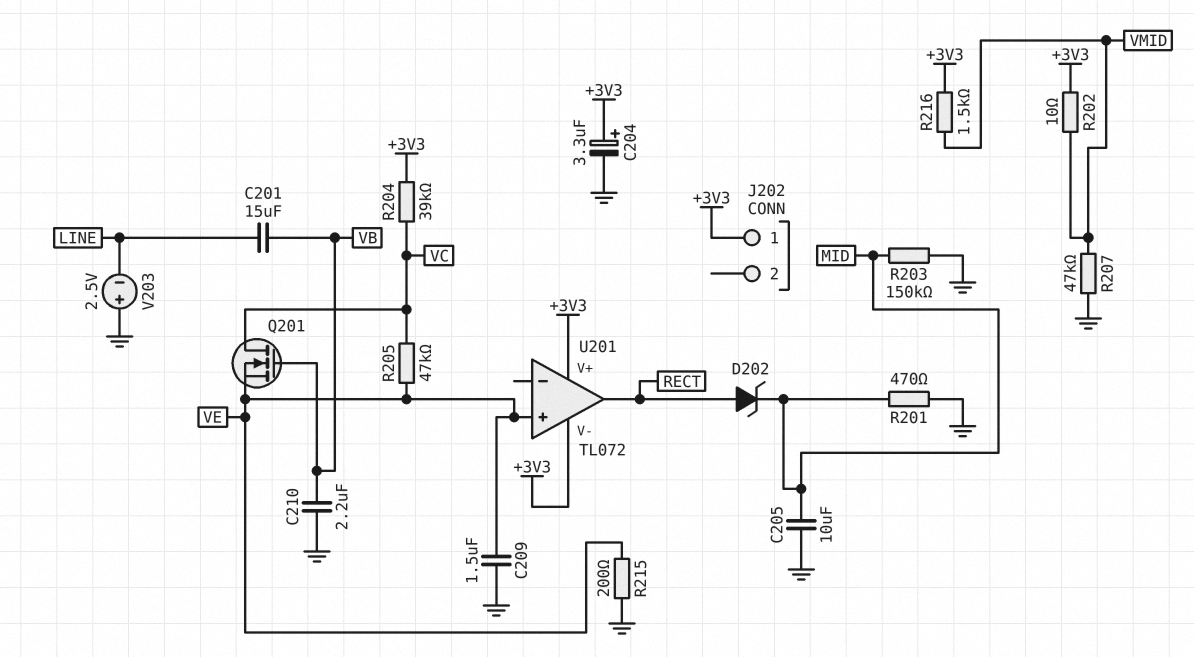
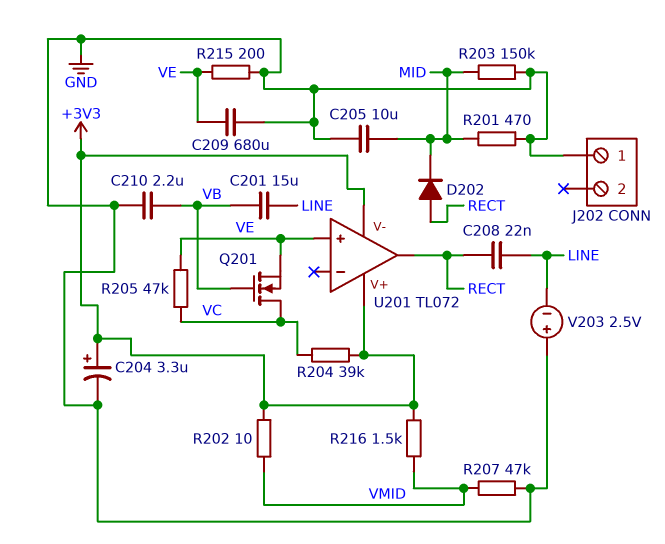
C208: none -> 22nF (LINE, RECT)
C209: 1.5uF (GND, VE) -> 680uF (GND, VE)
D202: zener (A RECT, K MID) -> diode (A RECT, K MID)
J202 pin 1: +3V3 -> GND

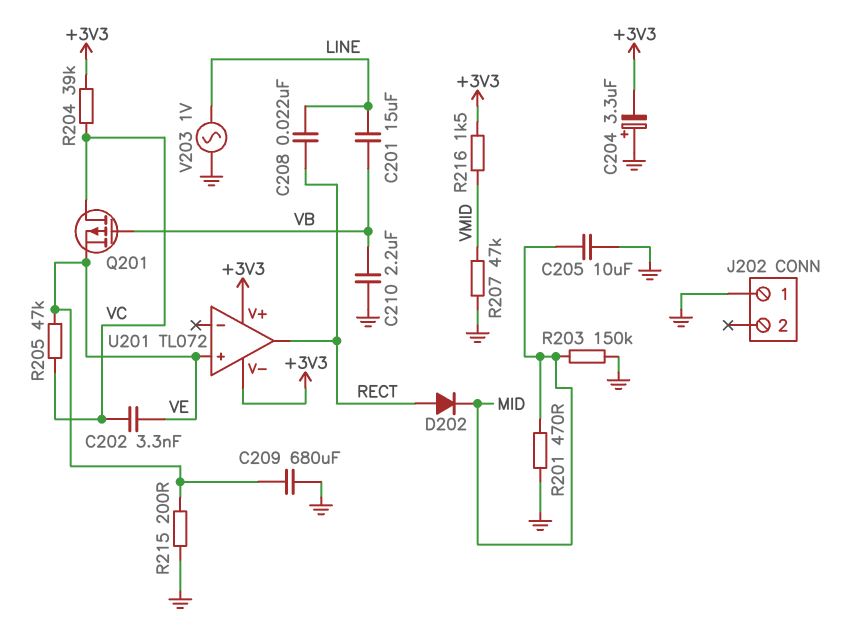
C202: none -> 3.3nF (VC, VE)
C204: 3.3uF (plus +3V3, minus GND) -> 3.3uF (plus GND, minus +3V3)
Q201: NMOS (G VB, D VC, S VE) -> PMOS (G VB, D VC, S VE)
R202: 10 (+3V3, VMID) -> none
V203: 2.5V (plus GND, minus LINE) -> AC 1V (GND, LINE)

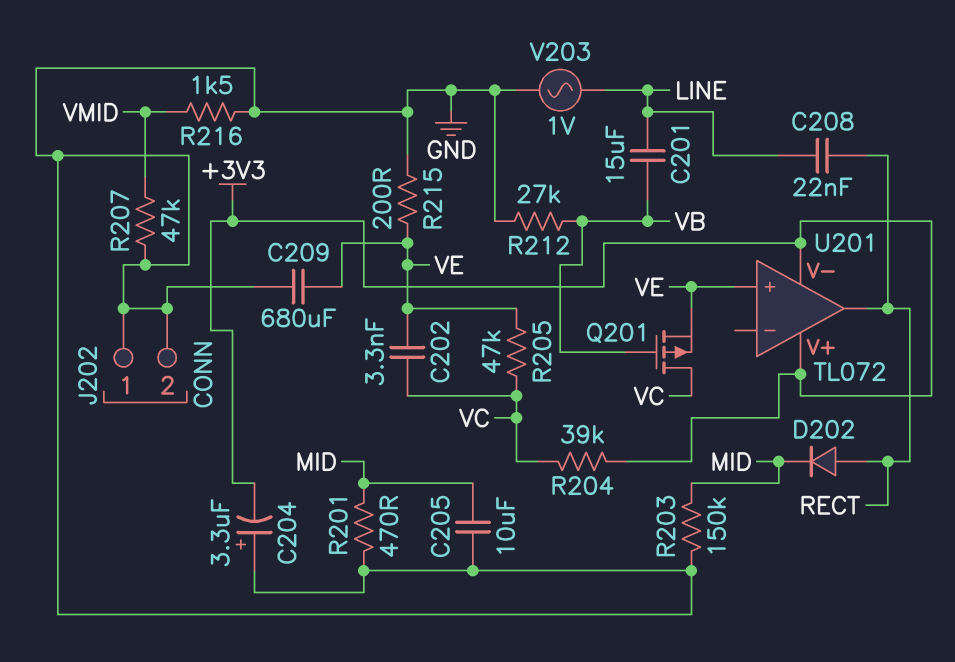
C210: 2.2uF (GND, VB) -> none
J202 pin 2: none -> GND
R212: none -> 27k (GND, VB)
R216: 1.5k (+3V3, VMID) -> 1.5k (GND, VMID)

